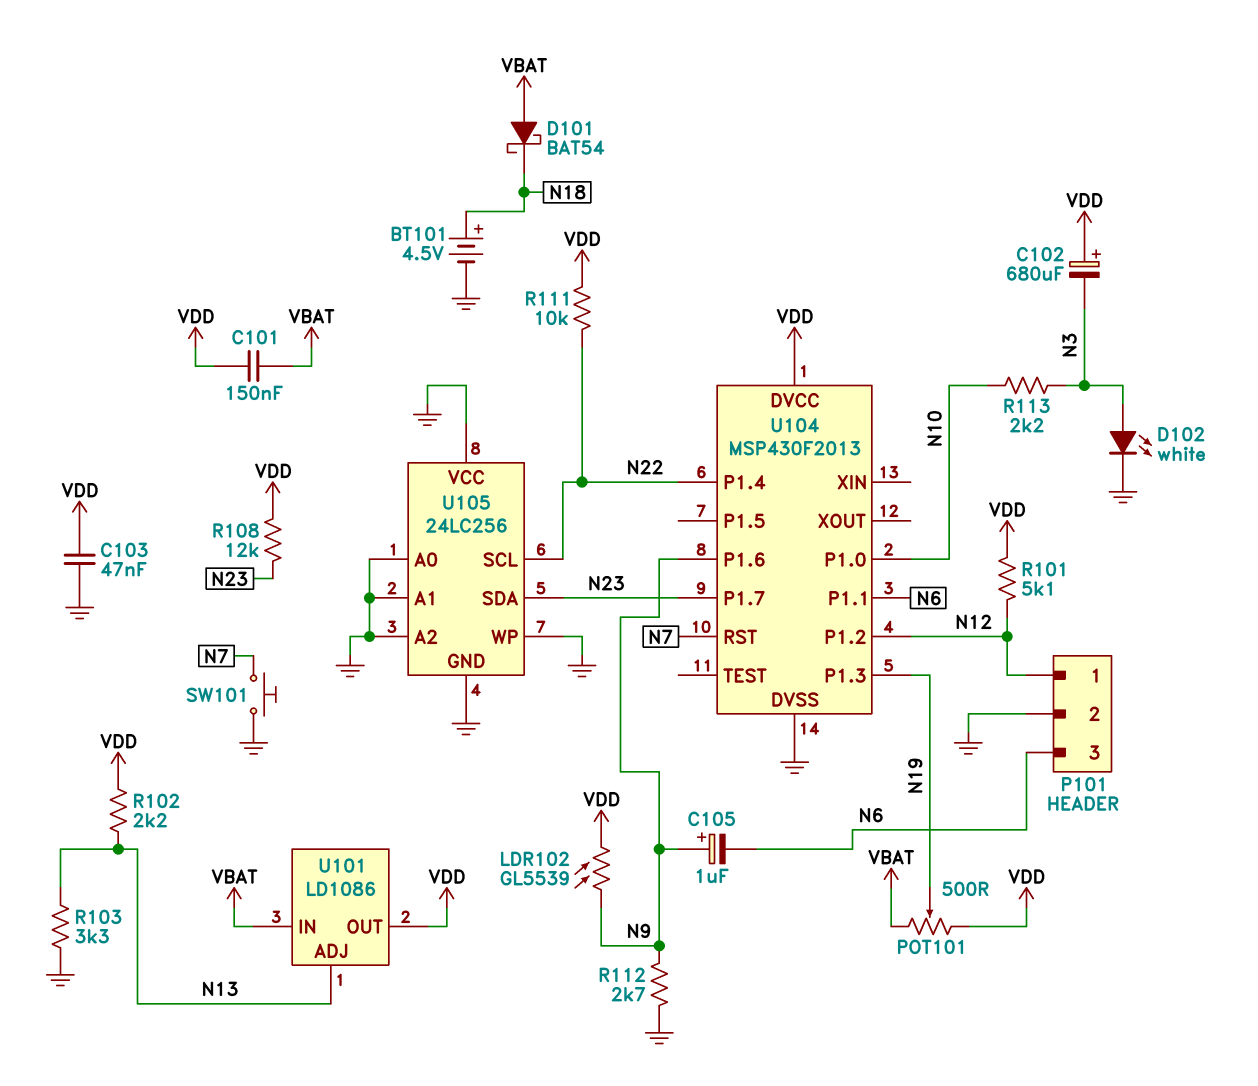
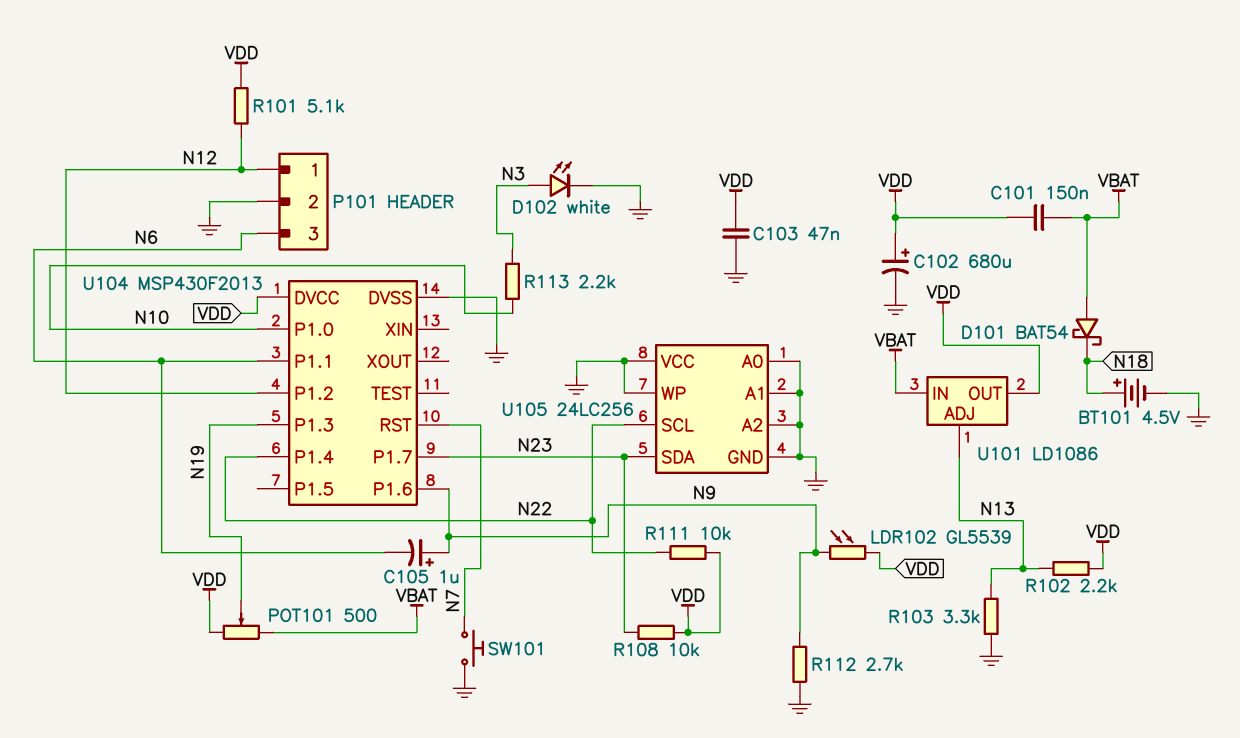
C102: 680uF (plus VDD, minus N3) -> 680uF (plus VDD, minus GND)
R108: 12k (N23, VDD) -> 10k (N23, VDD)

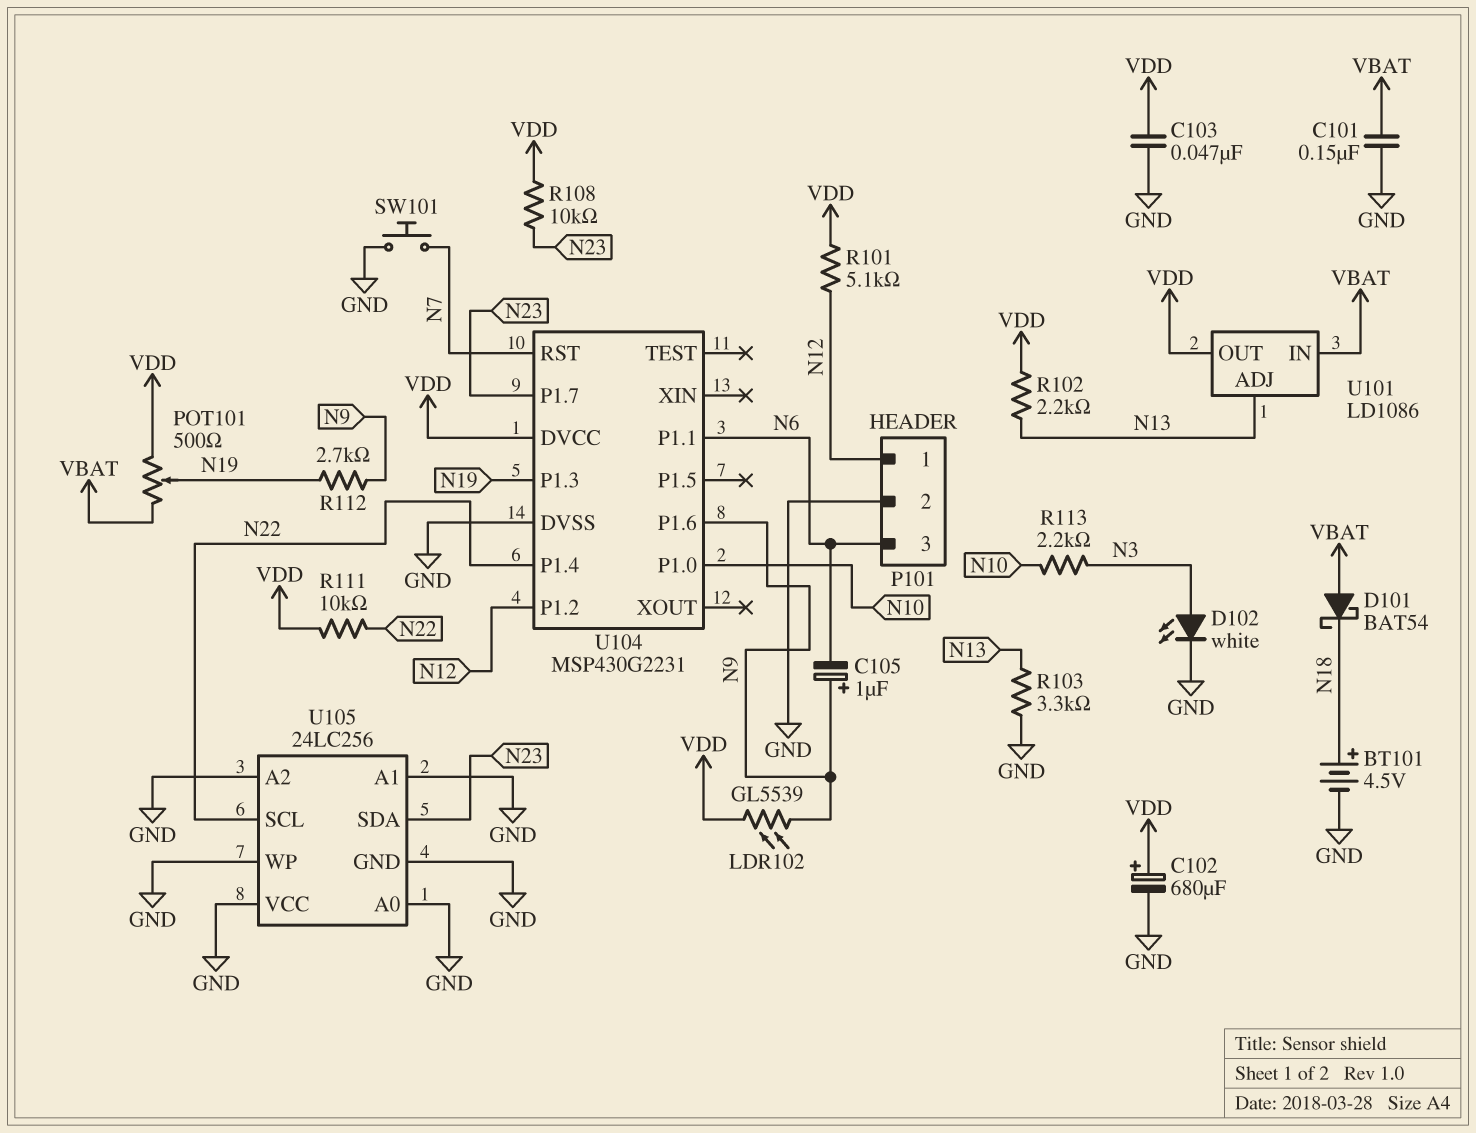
C101: 150nF (VBAT, VDD) -> 150nF (GND, VBAT)
R112: 2.7k (GND, N9) -> 2.7k (N9, N19)
U104: MSP430F2013 -> MSP430G2231

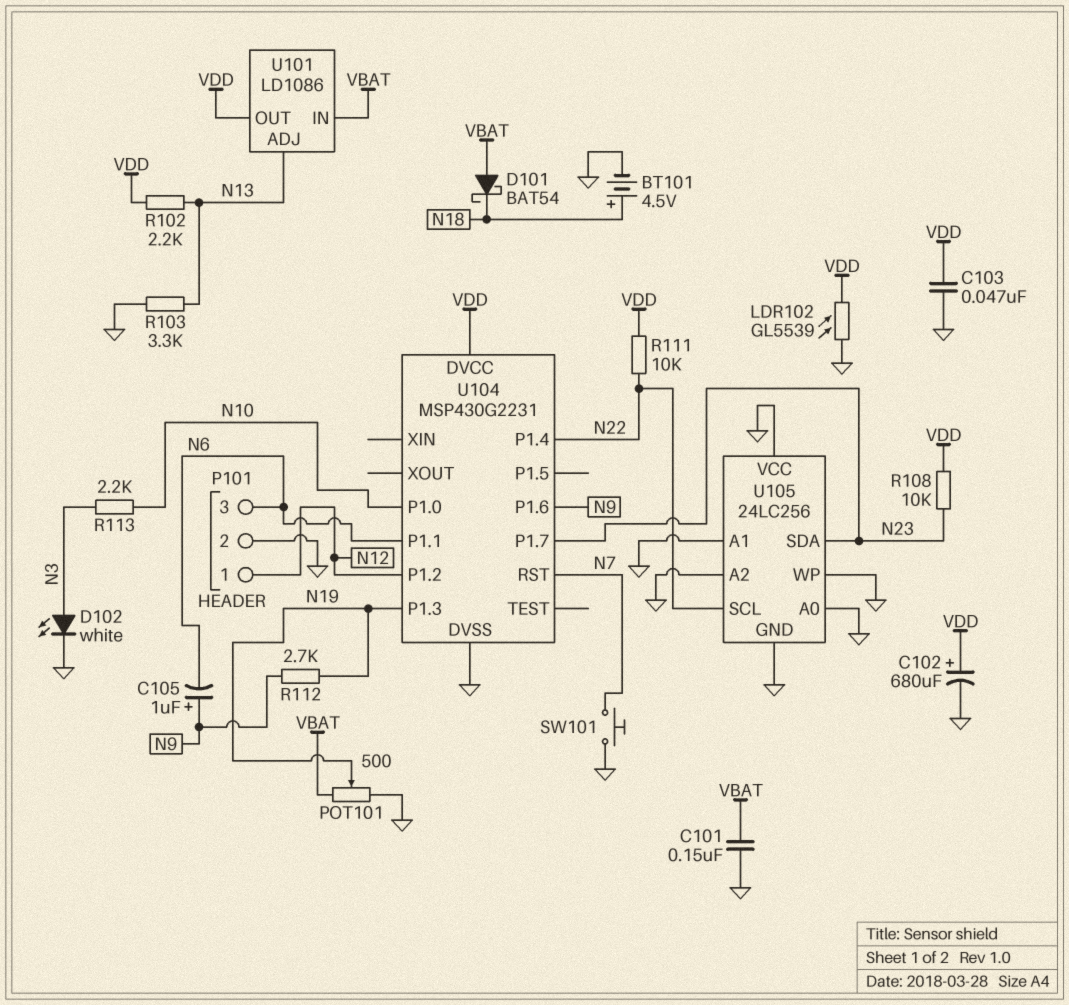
LDR102: GL5539 (N9, VDD) -> GL5539 (GND, VDD)
POT101: 500 (VBAT, VDD, wiper N19) -> 500 (GND, VBAT, wiper N19)
R101: 5.1k (N12, VDD) -> none

